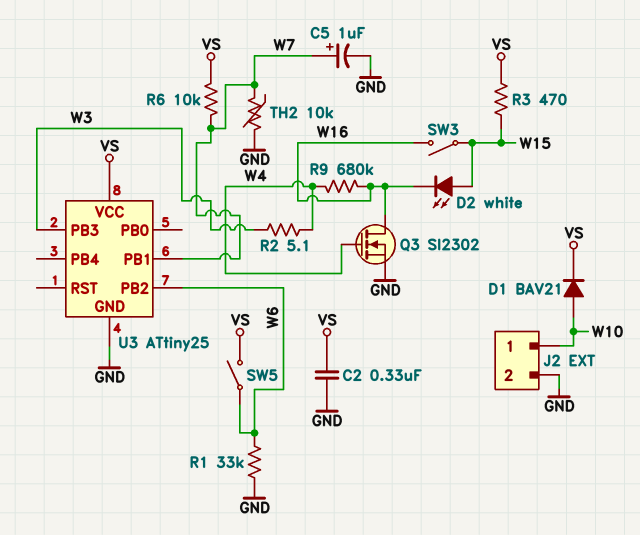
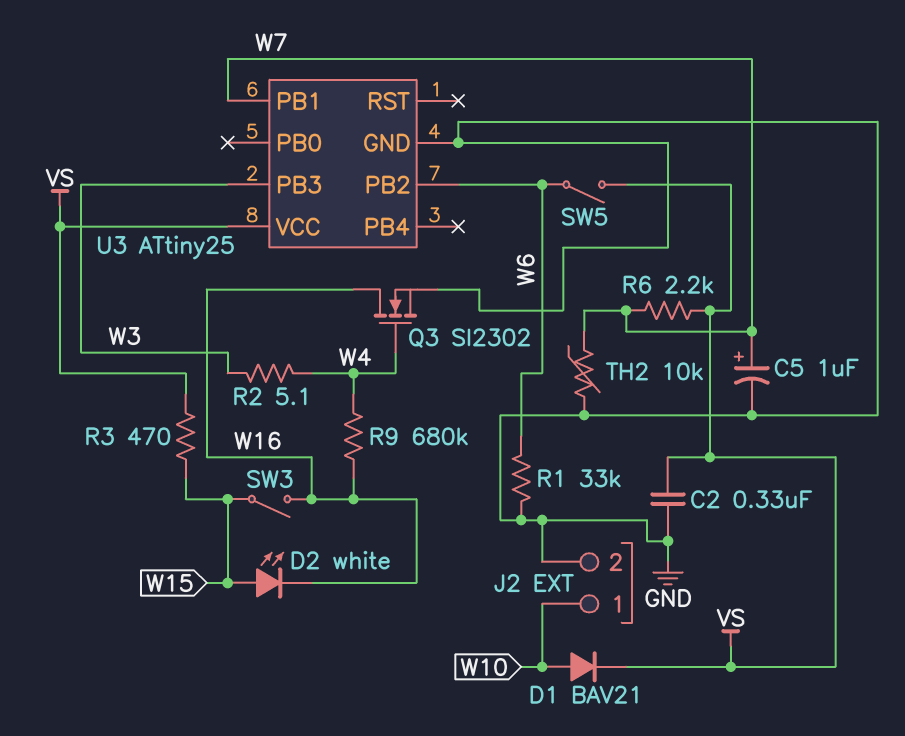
R6: 10k (VS, W7) -> 2.2k (VS, W7)

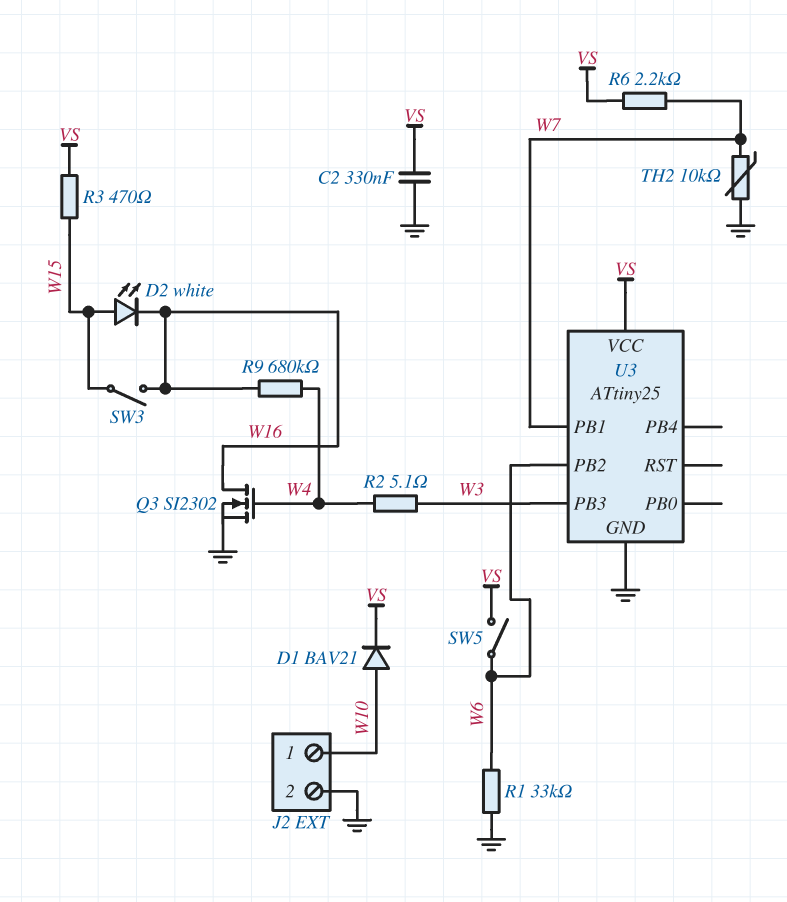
C5: 1uF (plus W7, minus GND) -> none

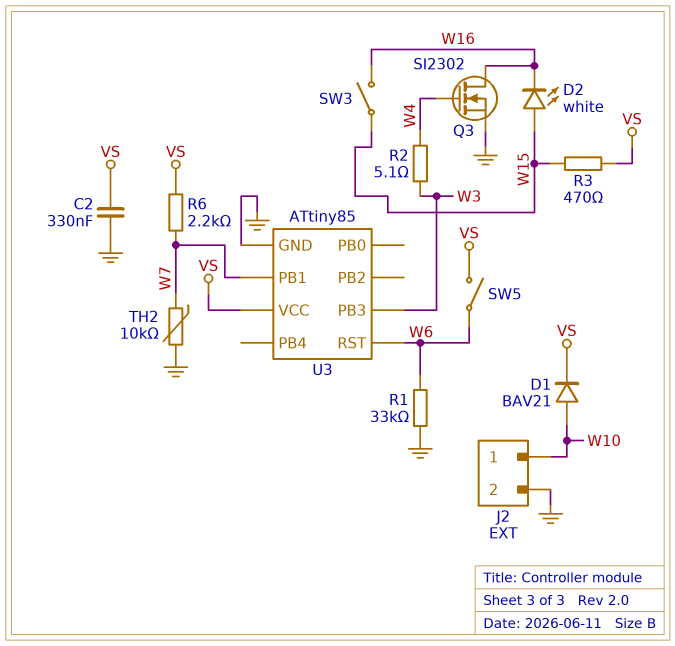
R9: 680k (W4, W16) -> none
U3: ATtiny25 -> ATtiny85
U3 pin PB2: W6 -> none
U3 pin RST: none -> W6

